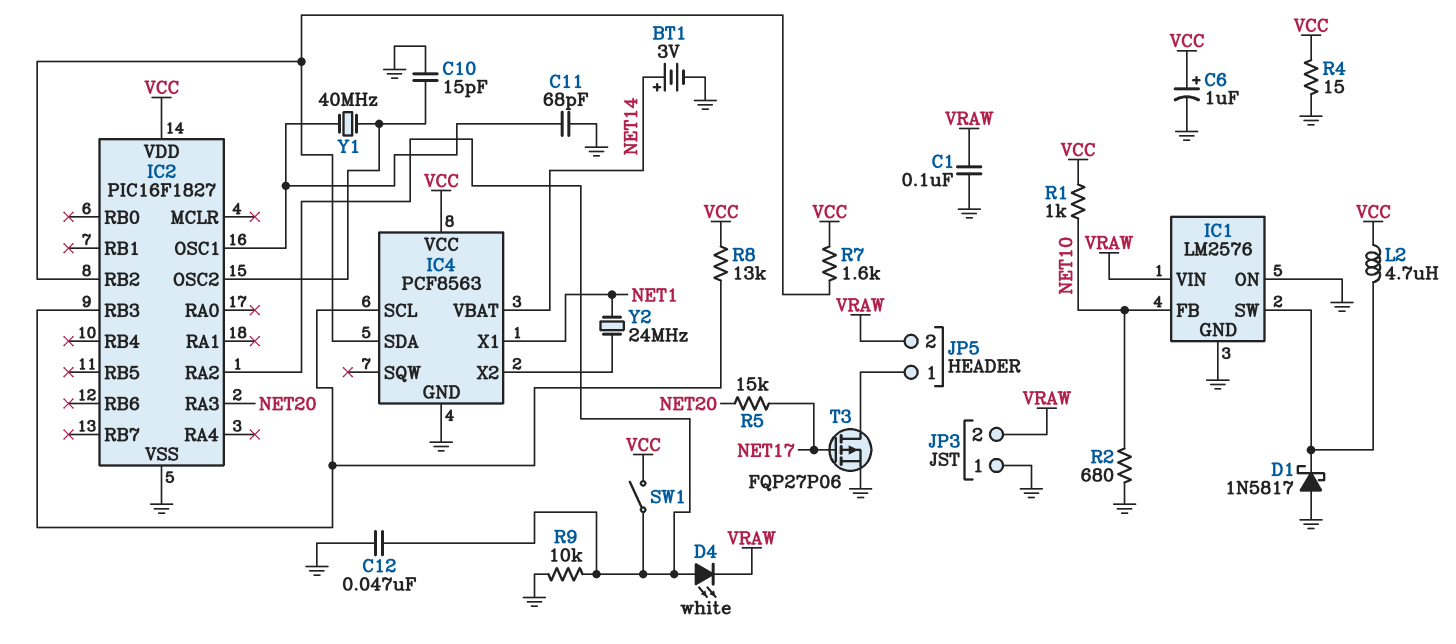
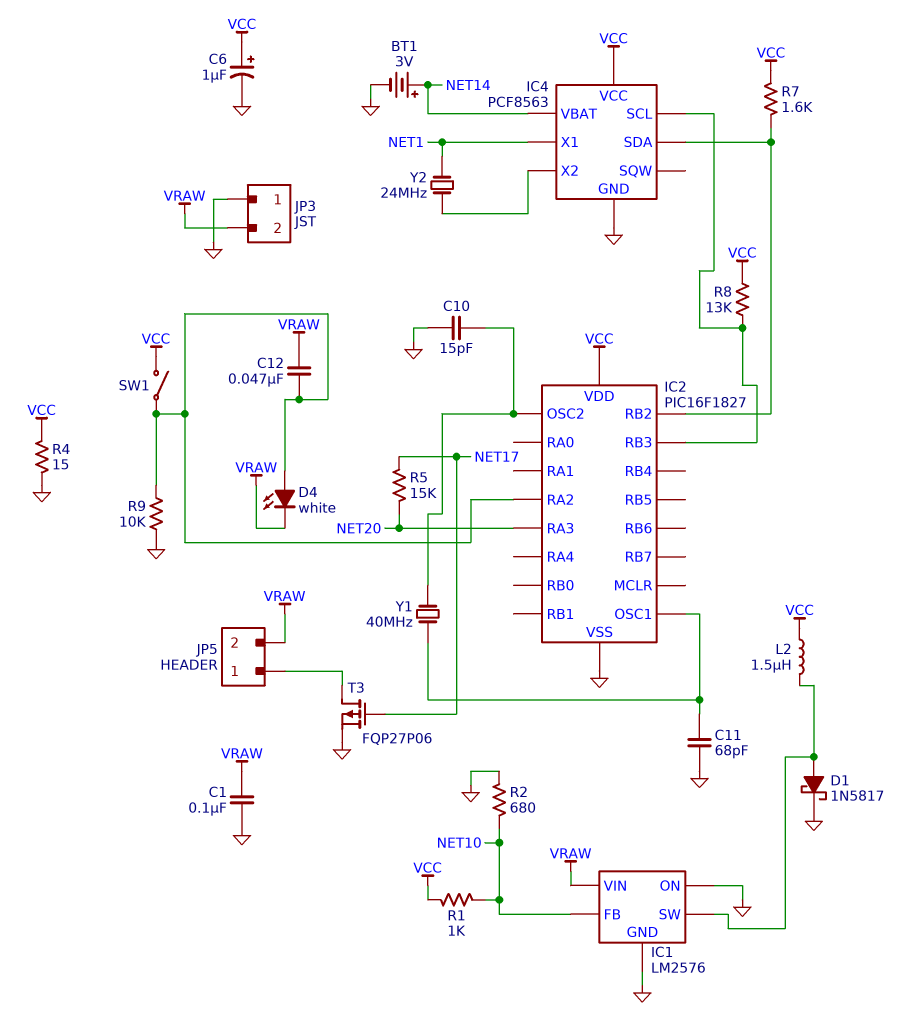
C12: 47nF (GND, IC2/RA2) -> 47nF (IC2/RA2, VRAW)
D1: schottky 1N5817 (A GND, K IC1/SW) -> schottky 1N5817 (A IC1/SW, K GND)
L2: 4.7uH (IC1/SW, VCC) -> 1.5uH (IC1/SW, VCC)

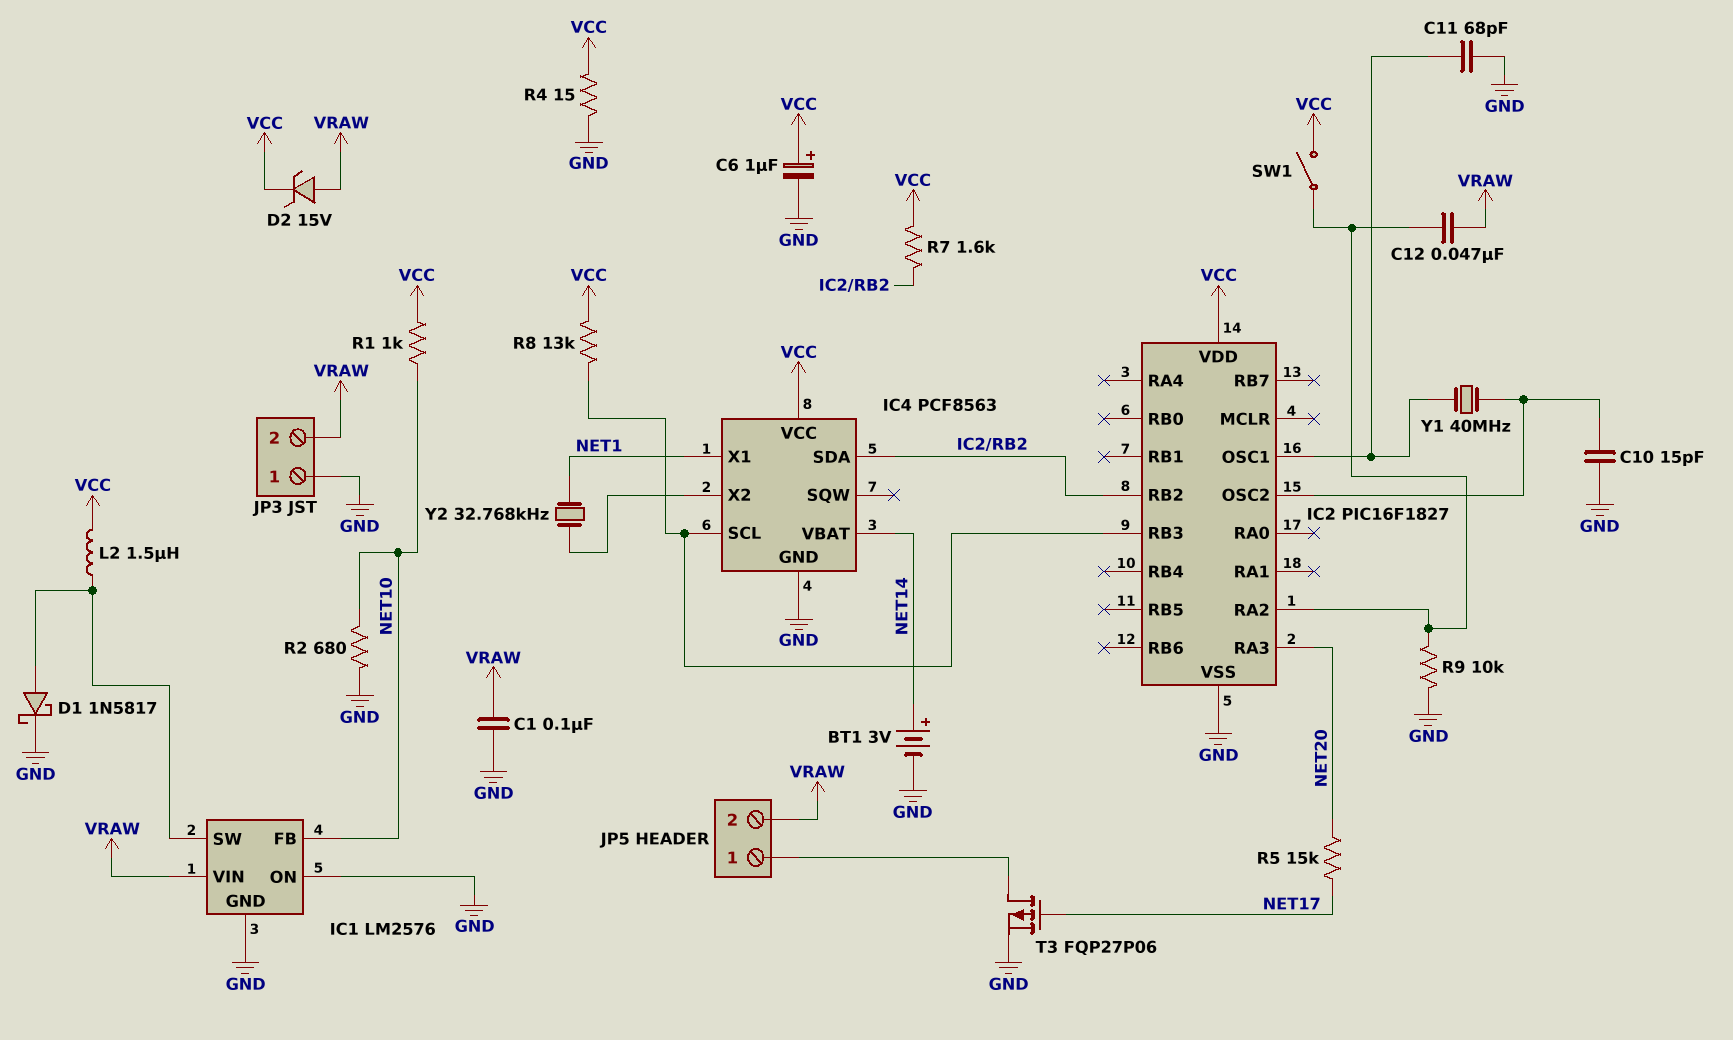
D2: none -> zener 15V (A VRAW, K VCC)
D4: LED white (A IC2/RA2, K VRAW) -> none
Y2: 24MHz (IC4/X2, NET1) -> 32.768kHz (IC4/X2, NET1)

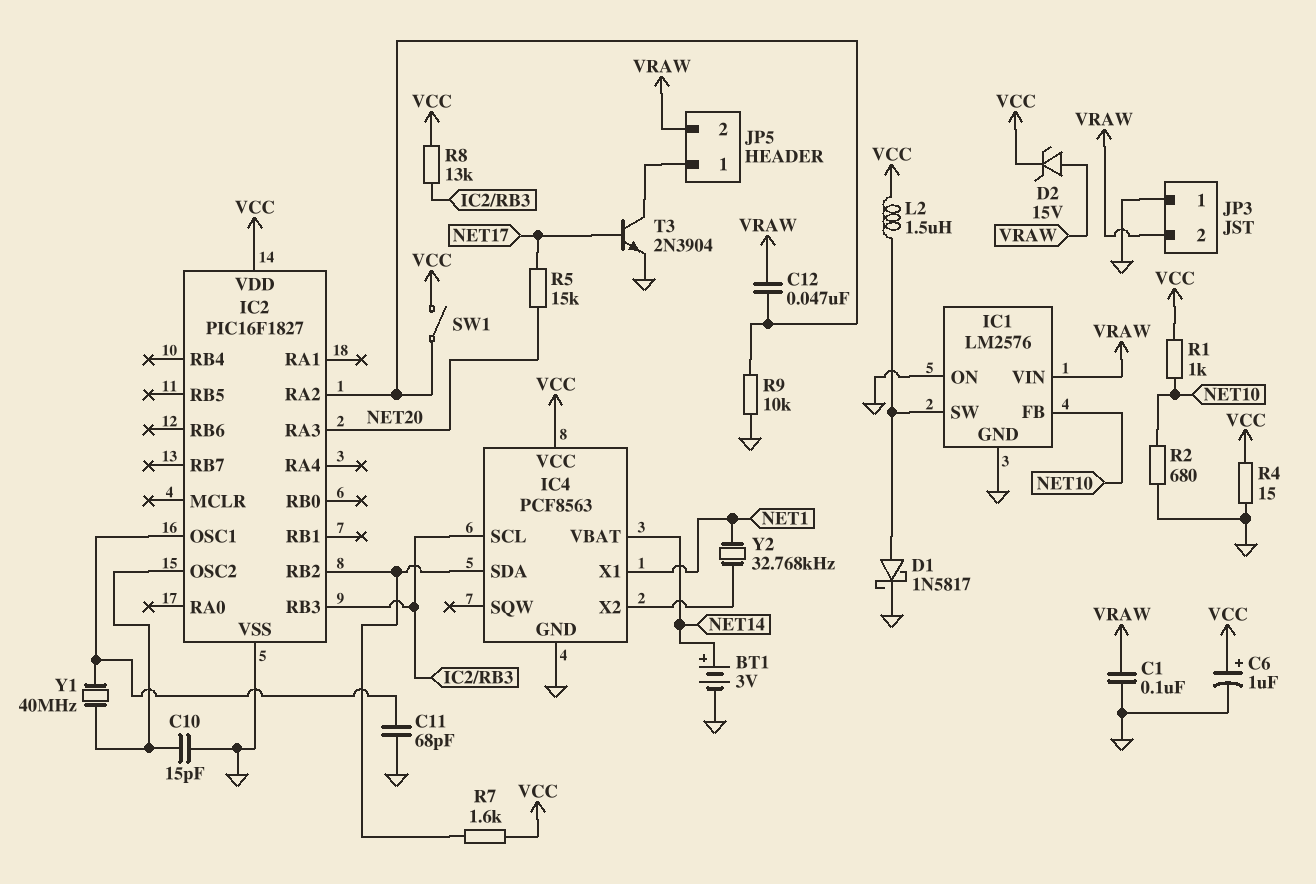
T3: PMOS FQP27P06 (G NET17, D JP5/1, S GND) -> NPN 2N3904 (B NET17, C JP5/1, E GND)

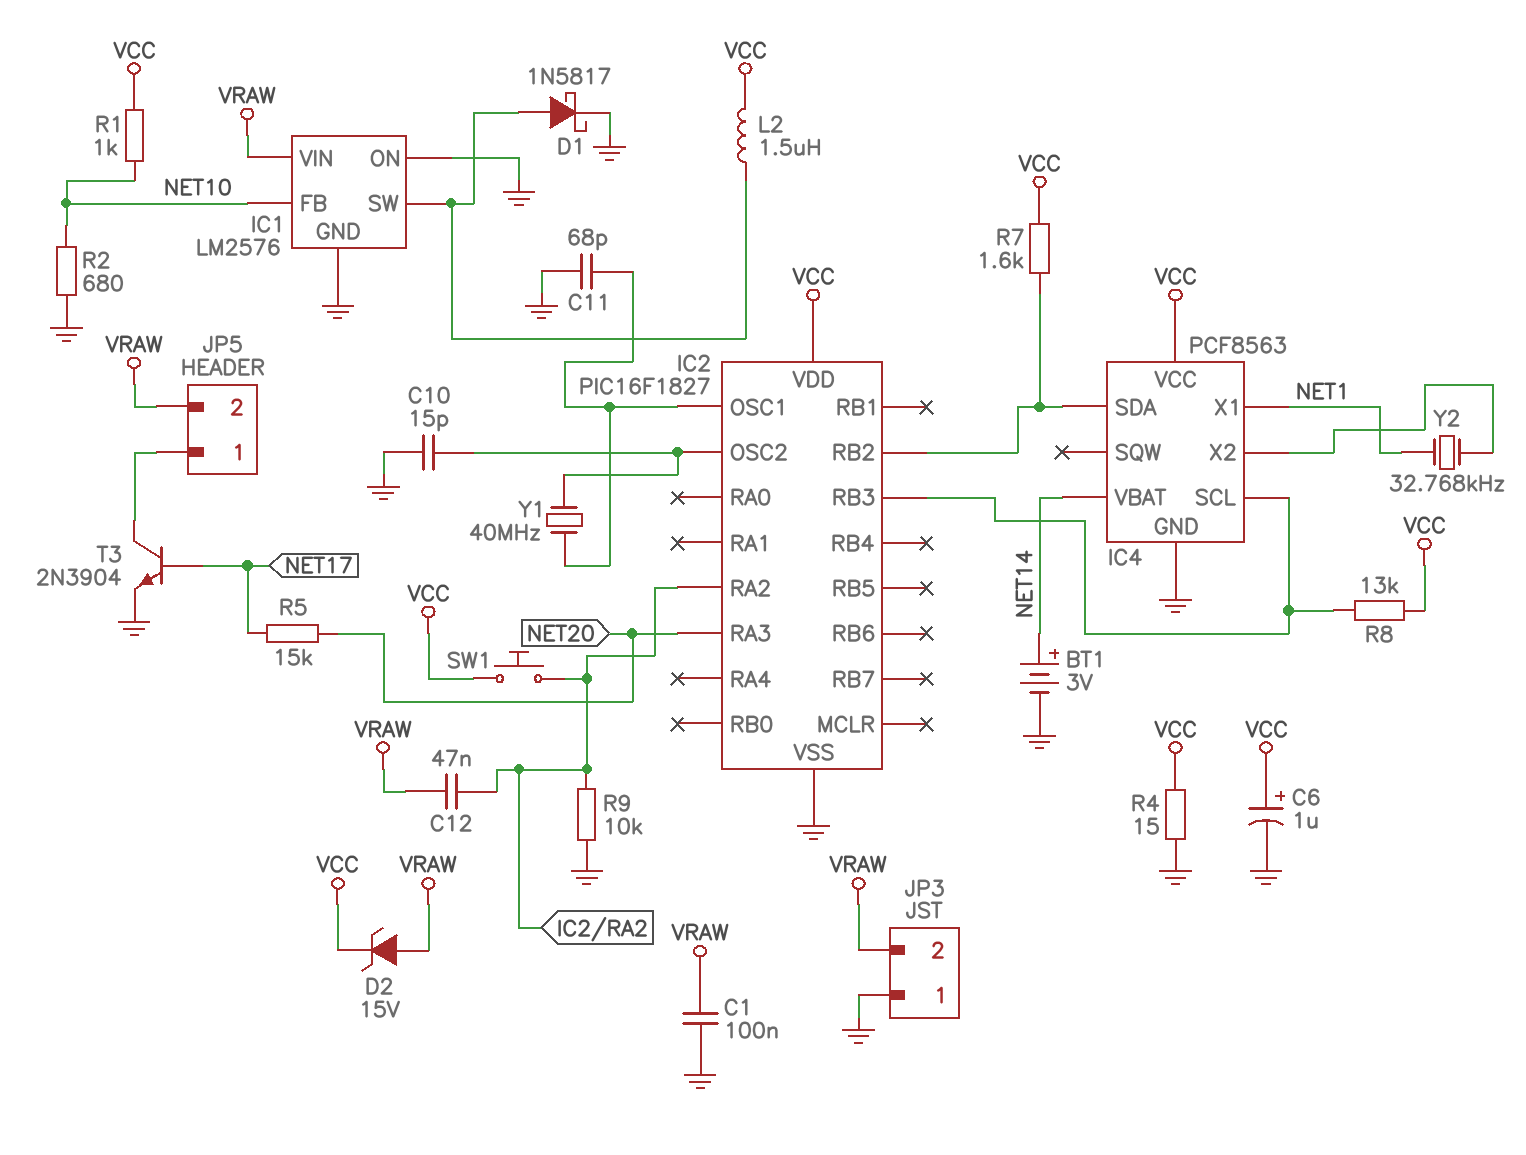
SW1: switch (IC2/RA2, VCC) -> button (IC2/RA2, VCC)

